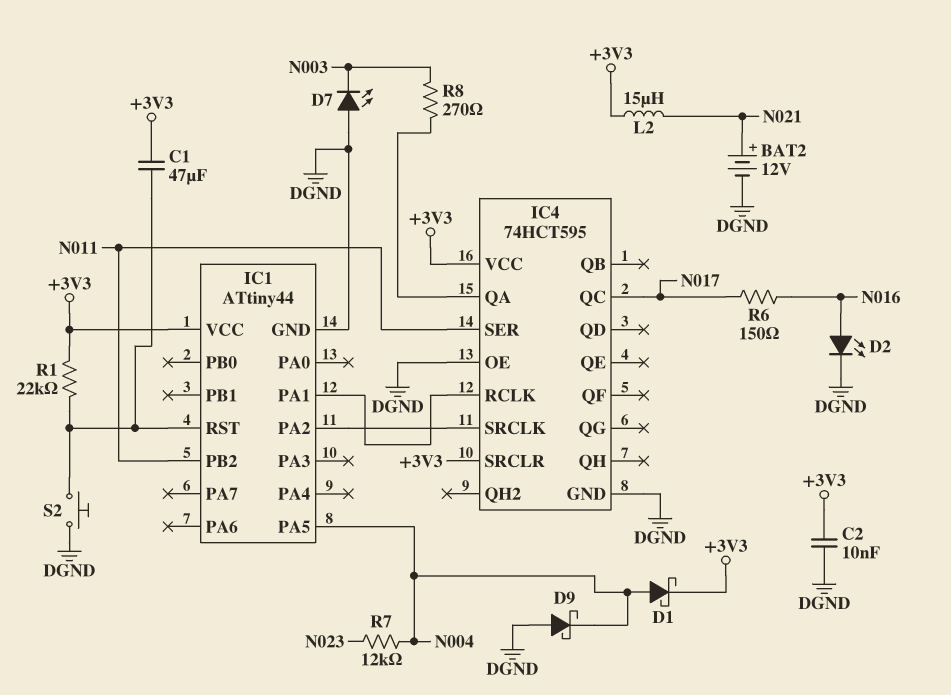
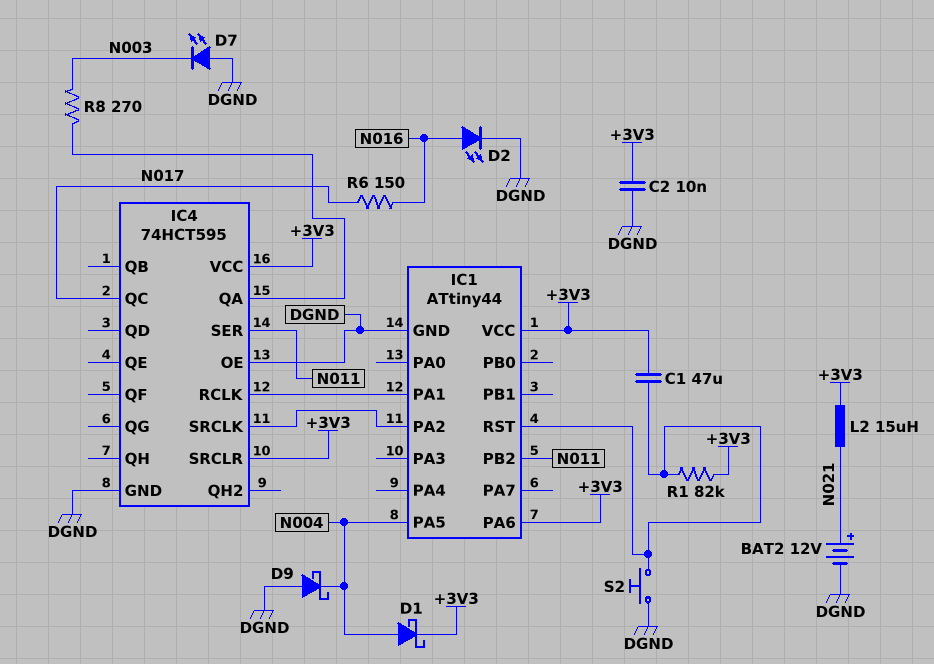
IC1 pin PA6: none -> +3V3
R1: 22k (+3V3, IC1/RST) -> 82k (+3V3, IC1/RST)
R7: 12k (N004, N023) -> none

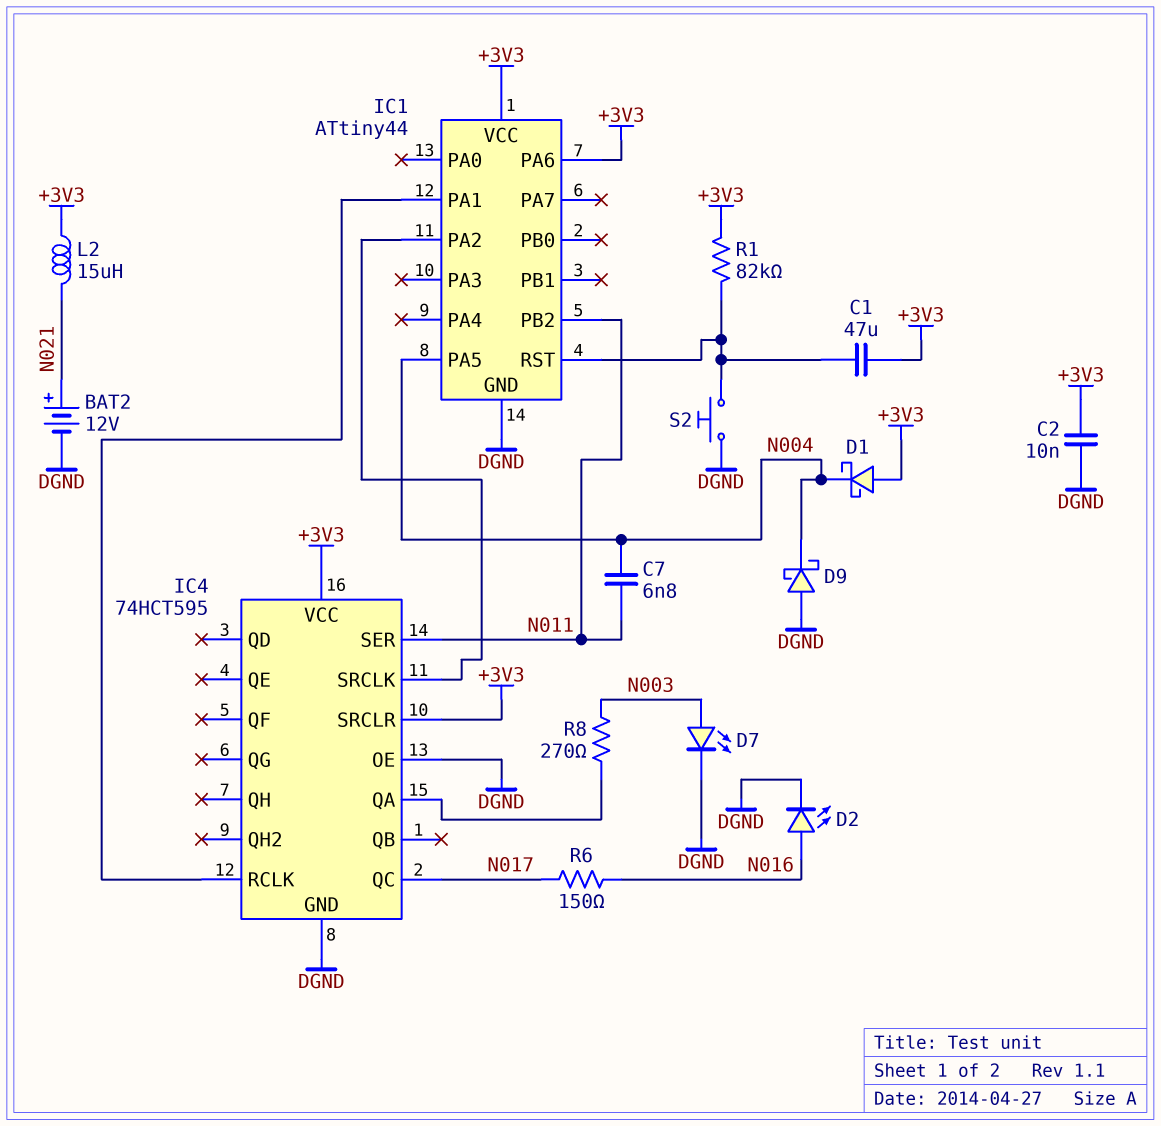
C7: none -> 6.8nF (N004, N011)
D1: schottky (A N004, K +3V3) -> schottky (A +3V3, K N004)
D7: LED (A DGND, K N003) -> LED (A N003, K DGND)

